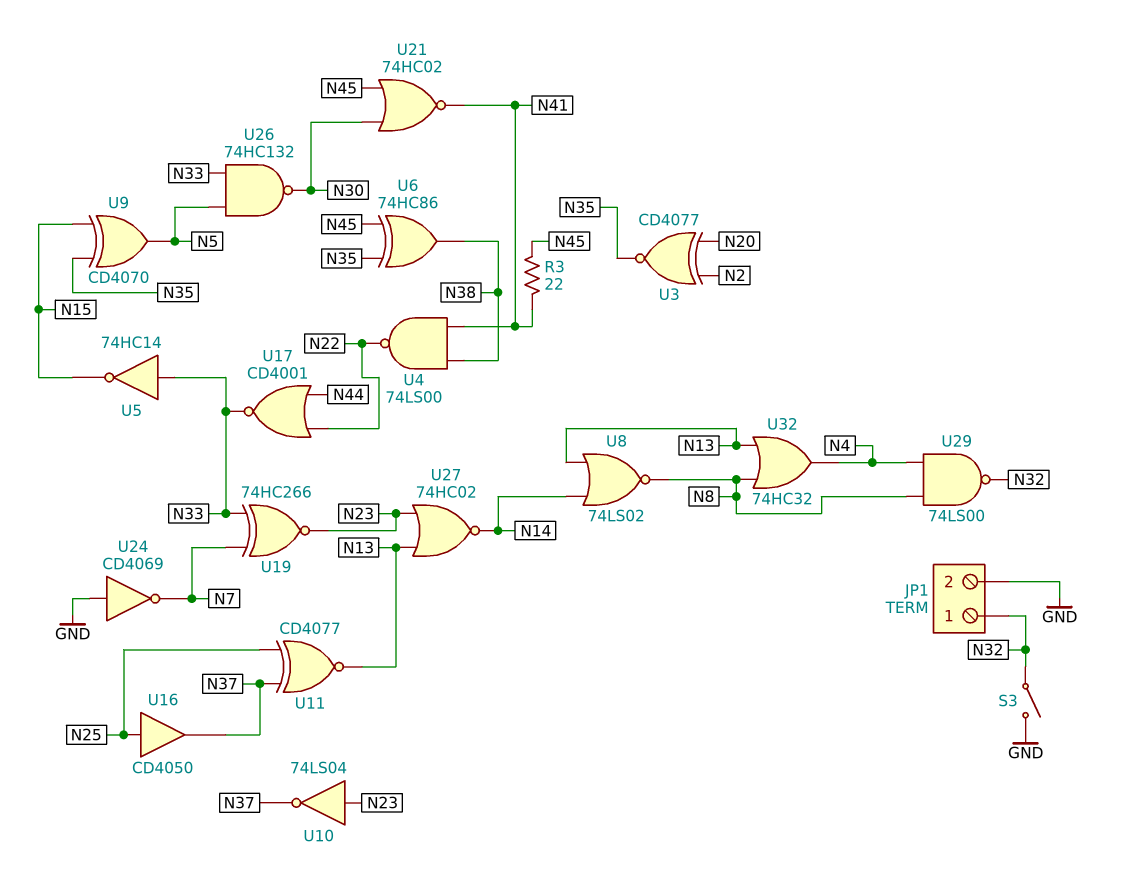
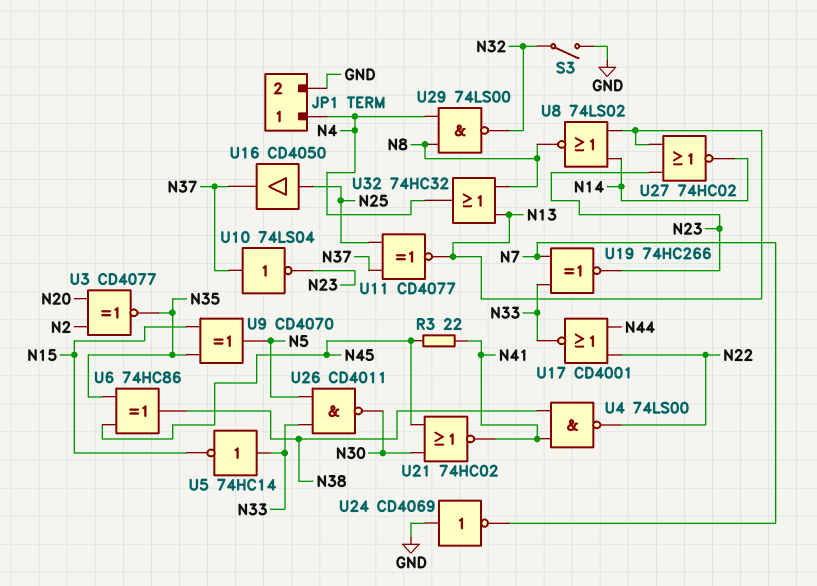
JP1 pin 1: N32 -> N4
U10: NOT 74LS04 (in N23, out N37) -> NOT 74LS04 (in N37, out N23)
U26: NAND 74HC132 (in N5, in N33, out N30) -> NAND CD4011 (in N5, in N33, out N30)

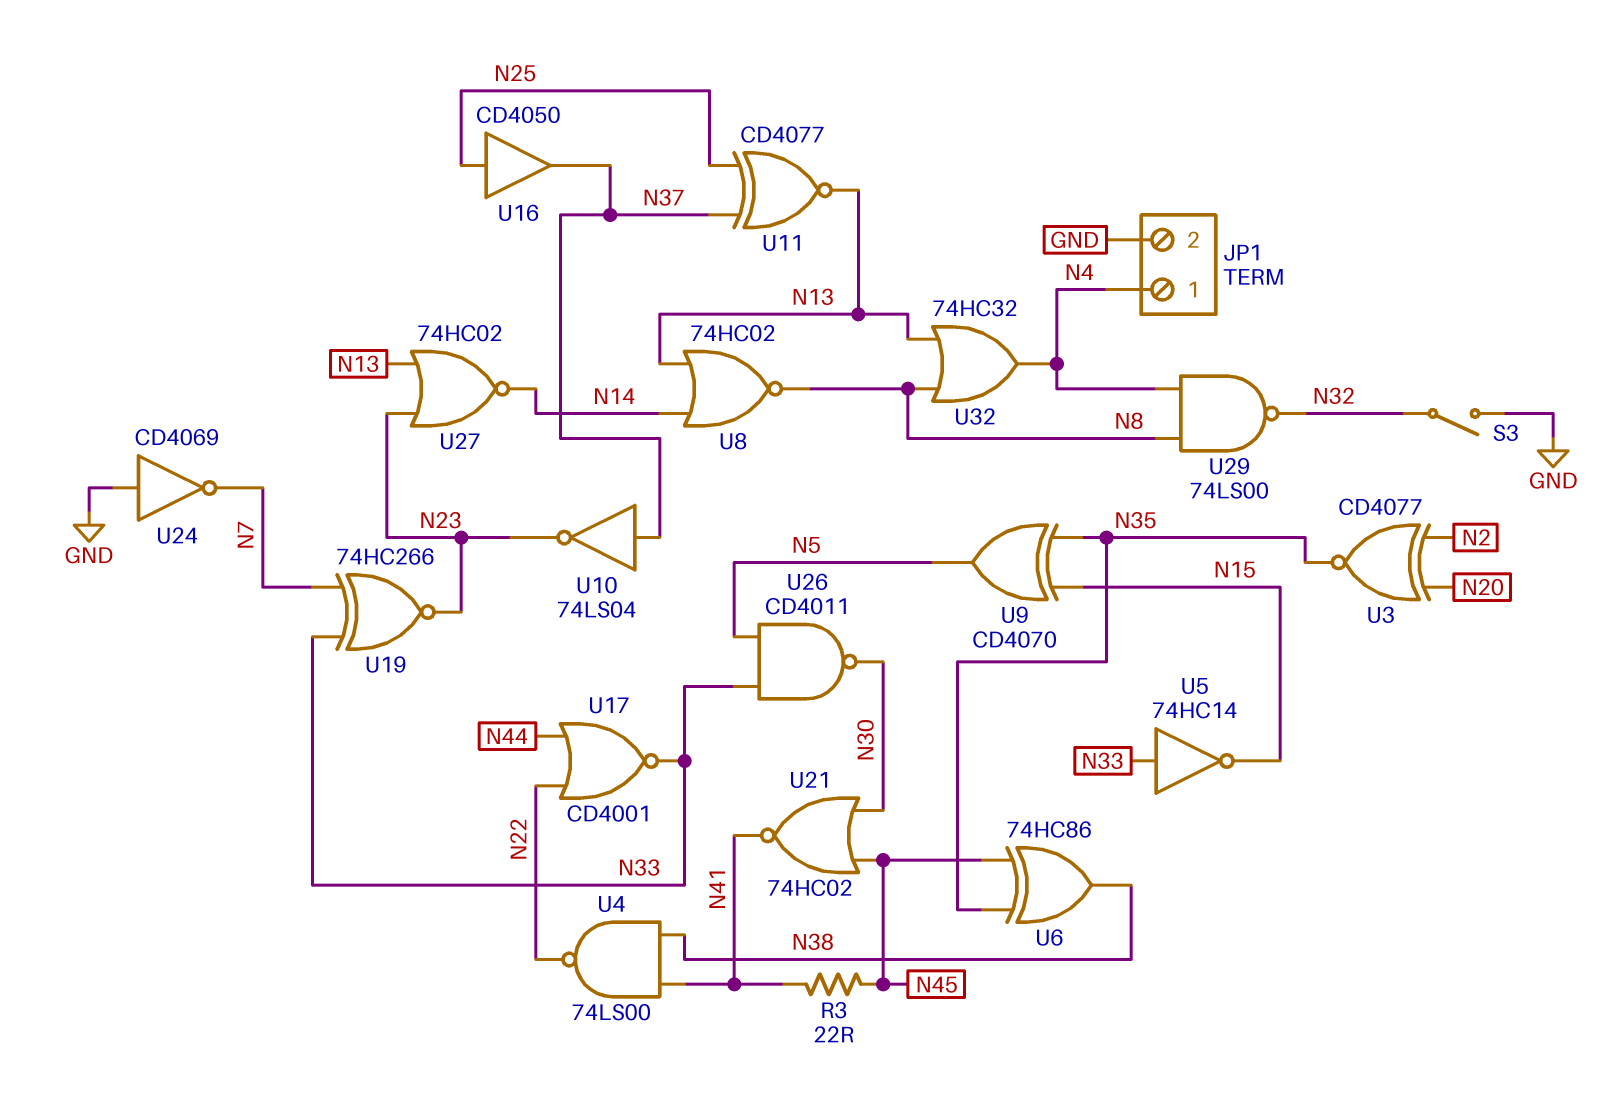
U8: NOR 74LS02 (in N13, in N14, out N8) -> NOR 74HC02 (in N13, in N14, out N8)

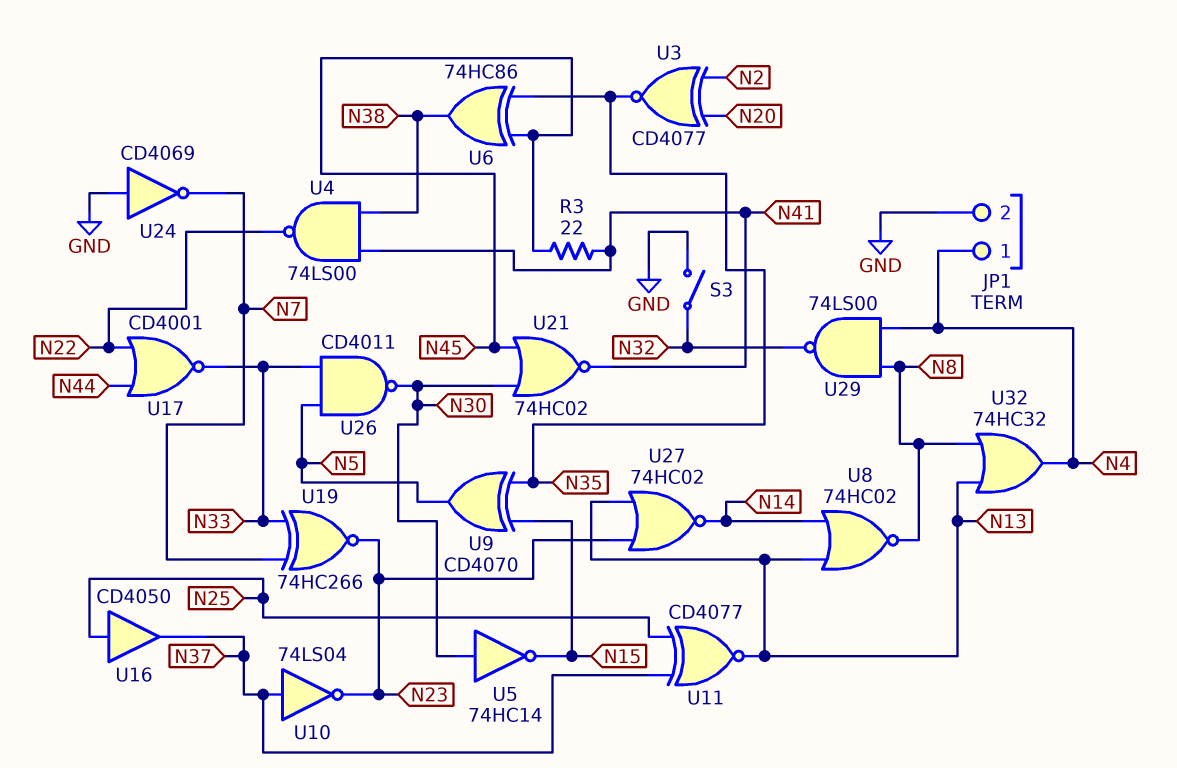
U5: NOT 74HC14 (in N33, out N15) -> NOT 74HC14 (in N30, out N15)

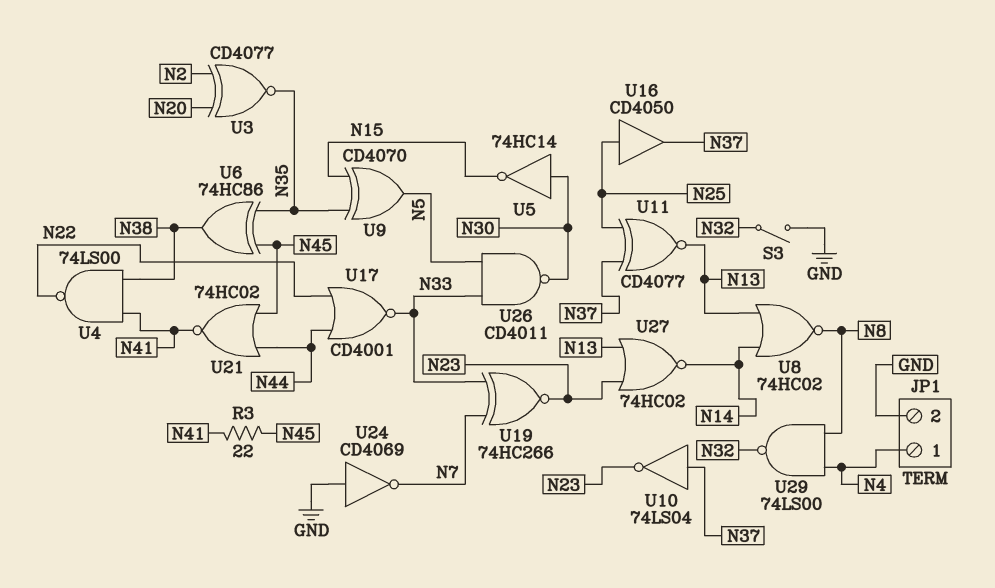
U21: NOR 74HC02 (in N30, in N45, out N41) -> NOR 74HC02 (in N44, in N45, out N41)
U32: OR 74HC32 (in N8, in N13, out N4) -> none

